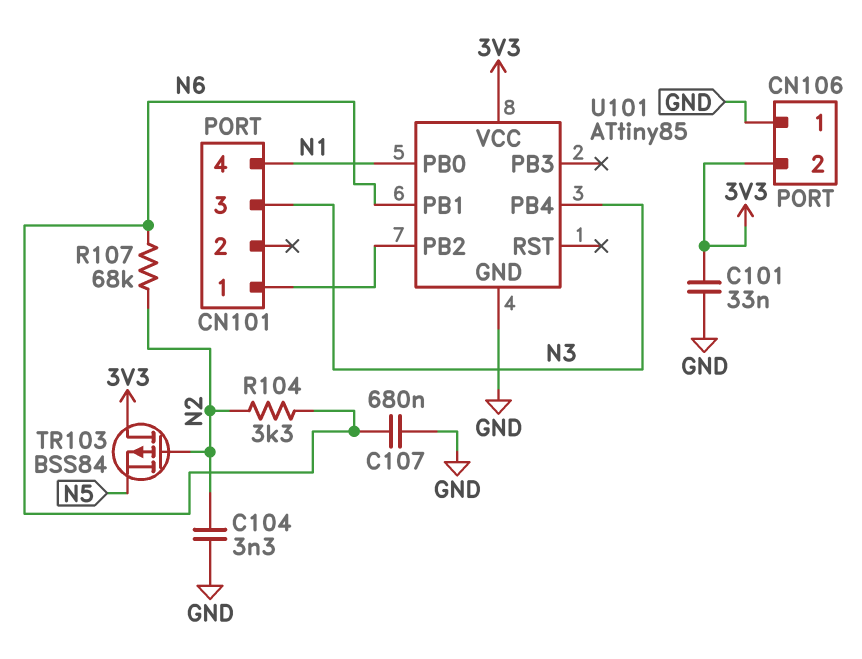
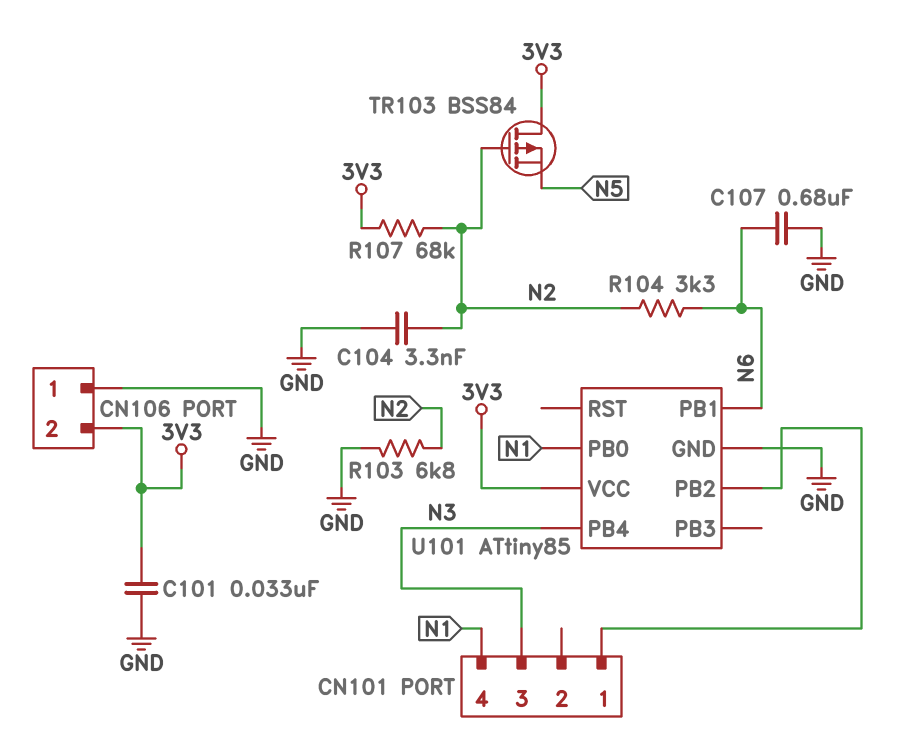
R103: none -> 6.8k (GND, N2)
R107: 68k (N2, N6) -> 68k (3V3, N2)

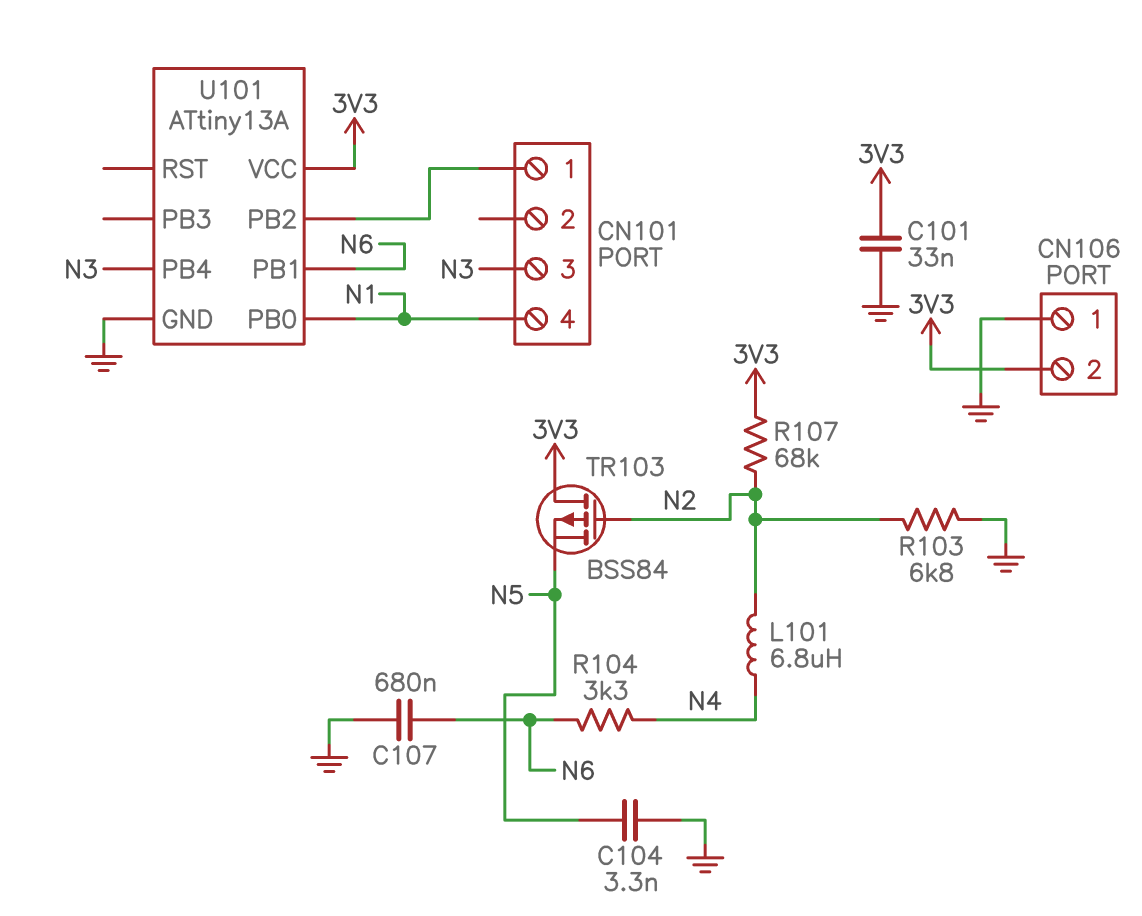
C104: 3.3nF (GND, N2) -> 3.3nF (GND, N5)
L101: none -> 6.8uH (N2, N4)
R104: 3.3k (N2, N6) -> 3.3k (N4, N6)
U101: ATtiny85 -> ATtiny13A

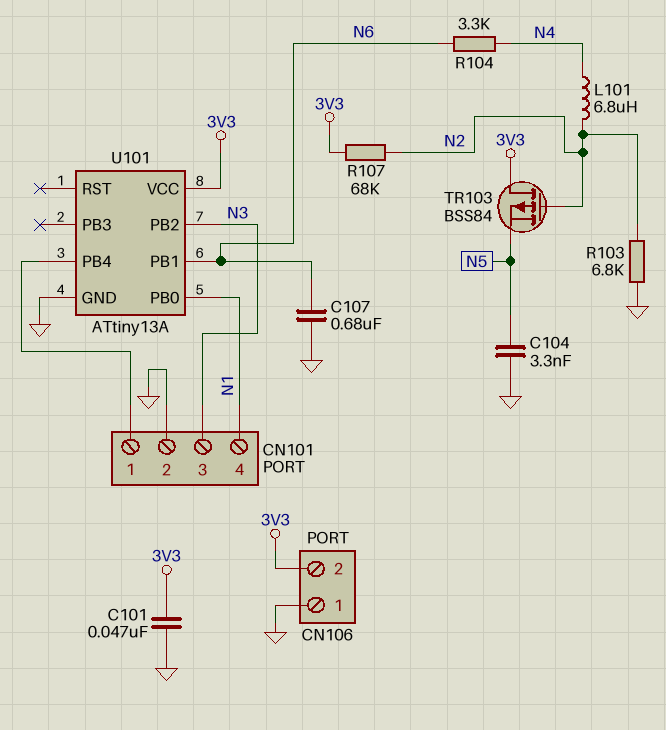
C101: 33nF (3V3, GND) -> 47nF (3V3, GND)
CN101 pin 2: none -> GND
U101 pin PB2: CN101/1 -> N3
U101 pin PB4: N3 -> CN101/1

